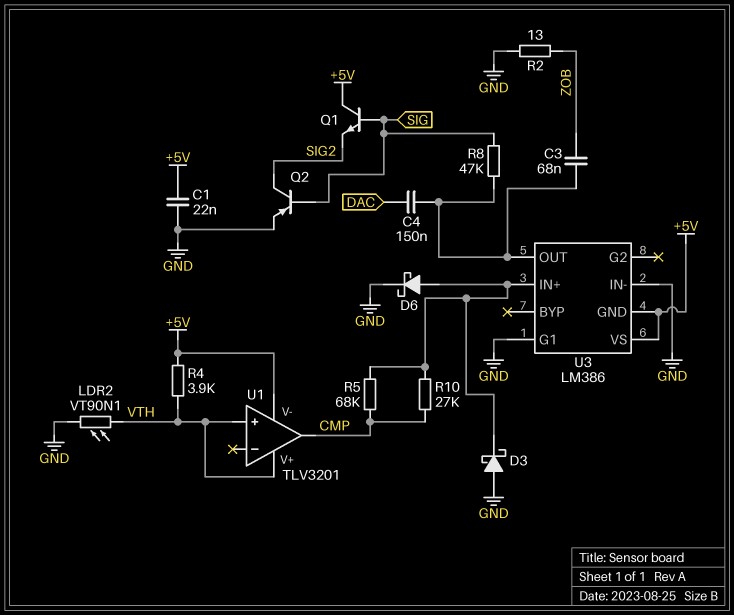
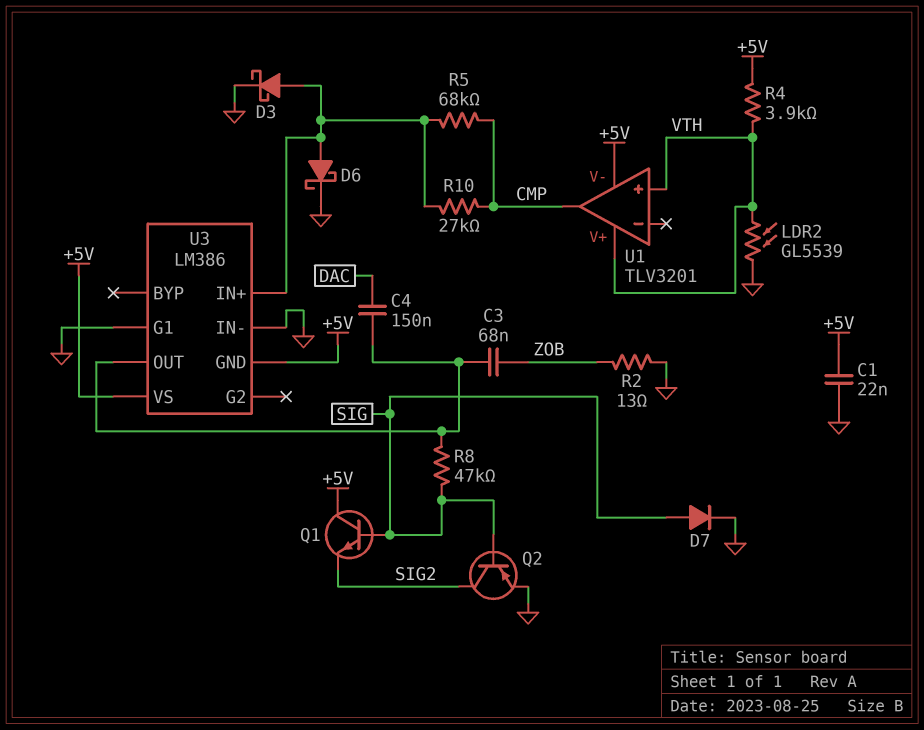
D3: schottky (A GND, K U3/IN+) -> schottky (A U3/IN+, K GND)
D7: none -> diode (A SIG, K GND)
LDR2: VT90N1 (GND, VTH) -> GL5539 (GND, VTH)

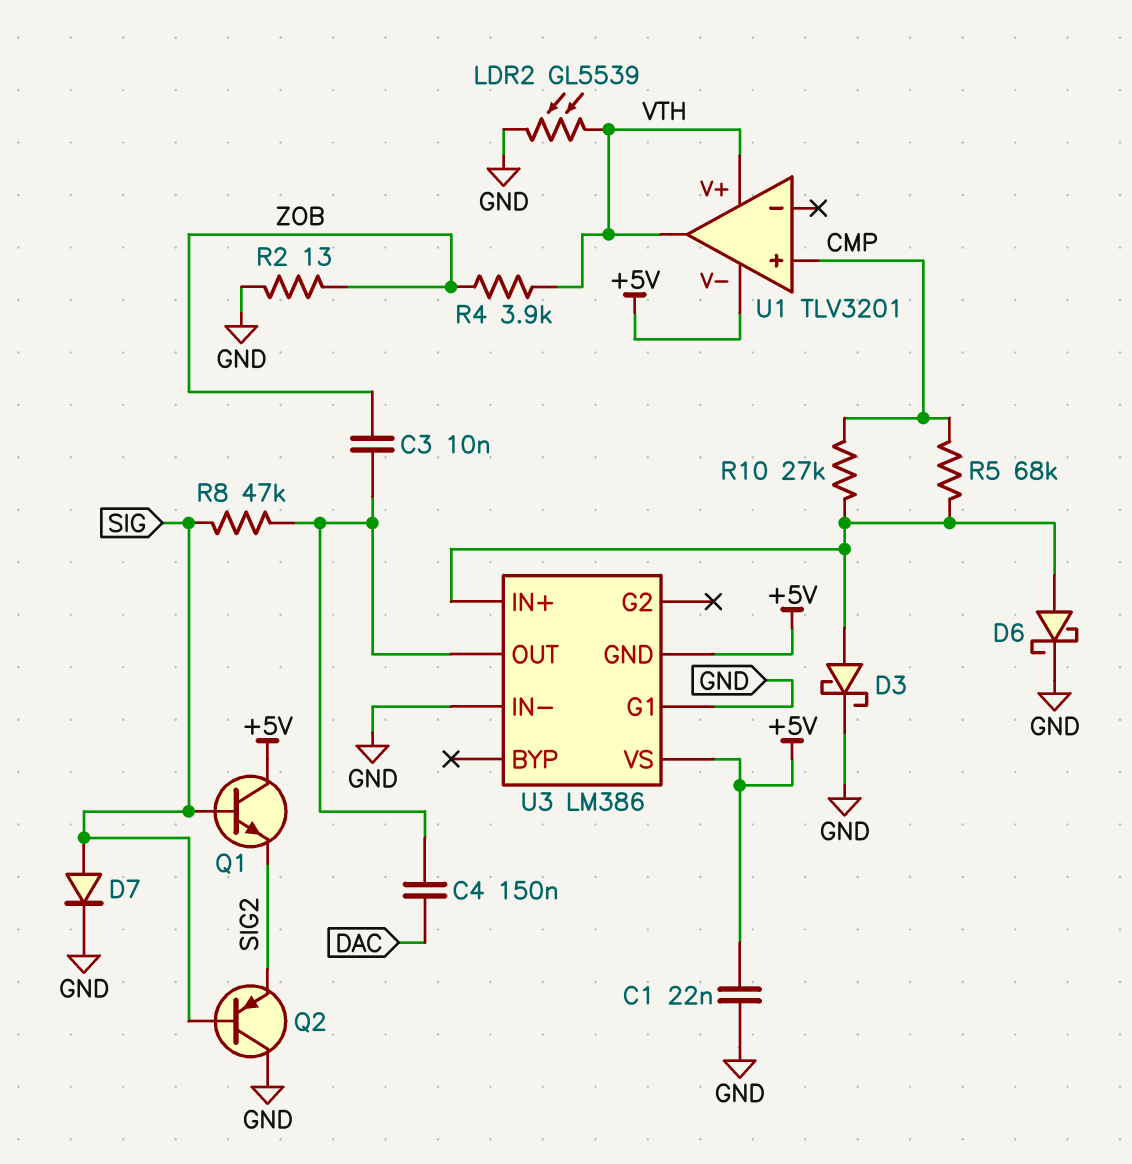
C3: 68nF (U3/OUT, ZOB) -> 10nF (U3/OUT, ZOB)
Q2: PNP (B SIG, C SIG2, E GND) -> PNP (B SIG, C GND, E SIG2)
R4: 3.9k (+5V, VTH) -> 3.9k (VTH, ZOB)
U1 pin in+: VTH -> CMP
U1 pin out: CMP -> VTH

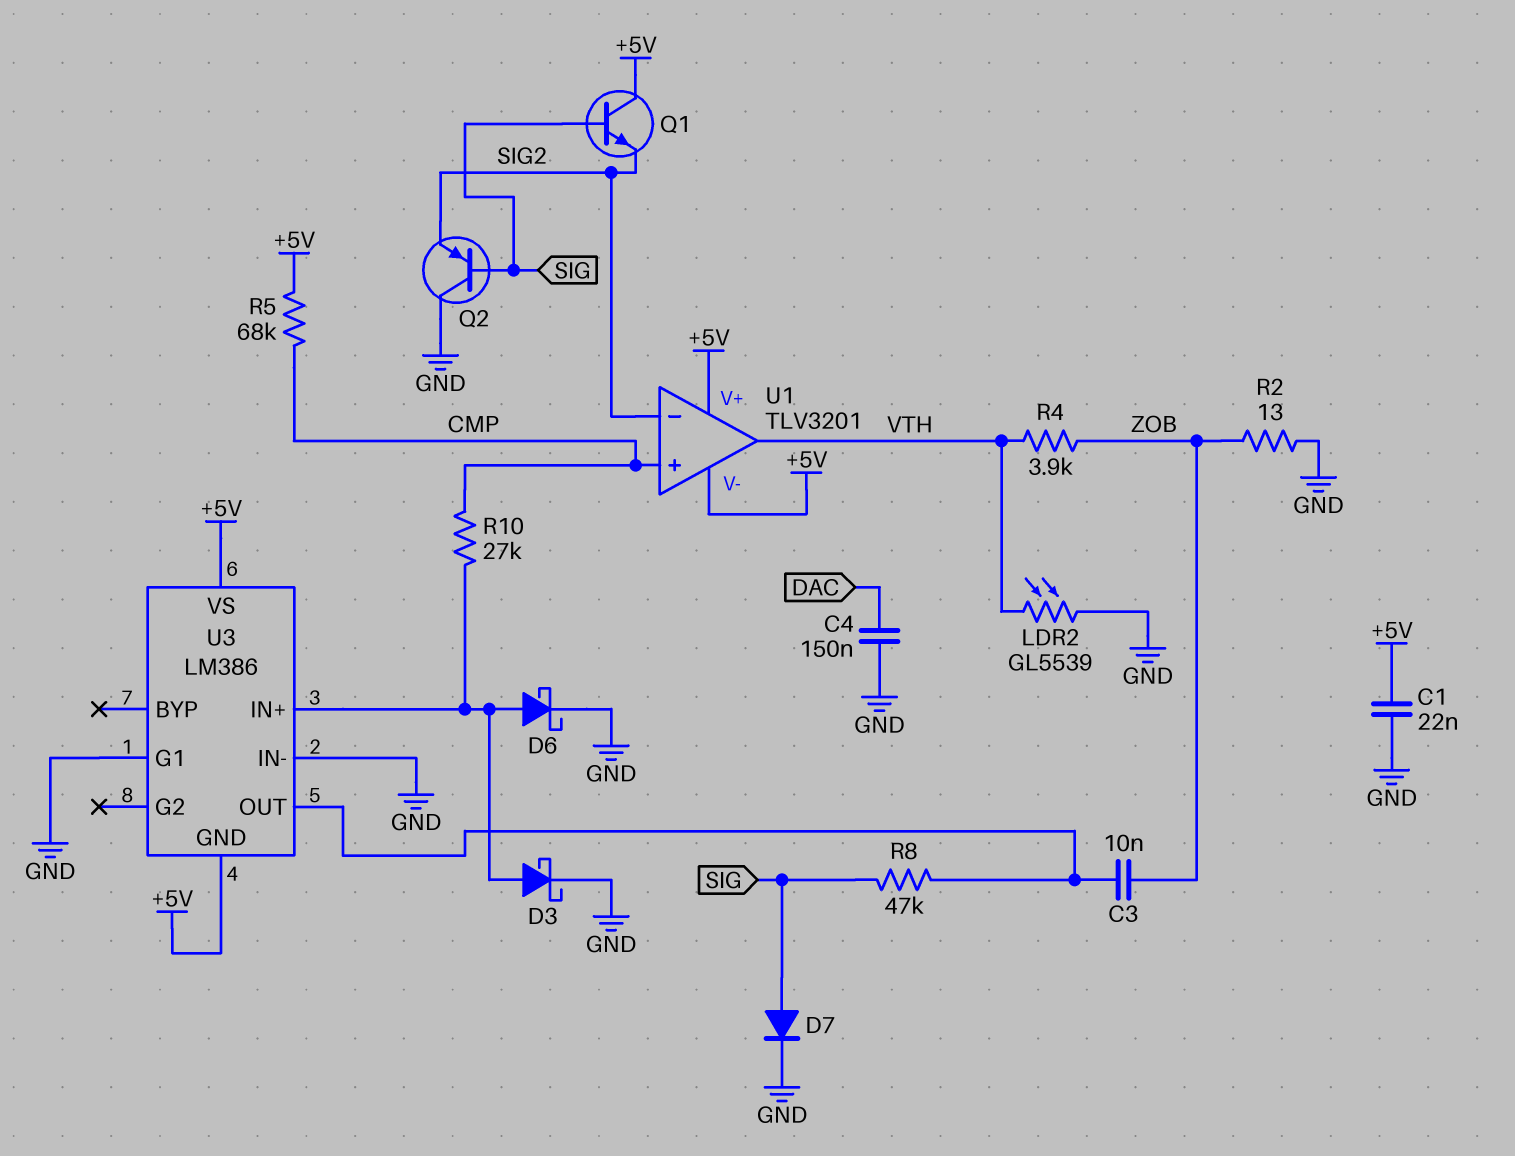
C4: 150nF (DAC, U3/OUT) -> 150nF (DAC, GND)
R5: 68k (CMP, U3/IN+) -> 68k (+5V, CMP)
U1 pin V+: VTH -> +5V
U1 pin in-: none -> SIG2

